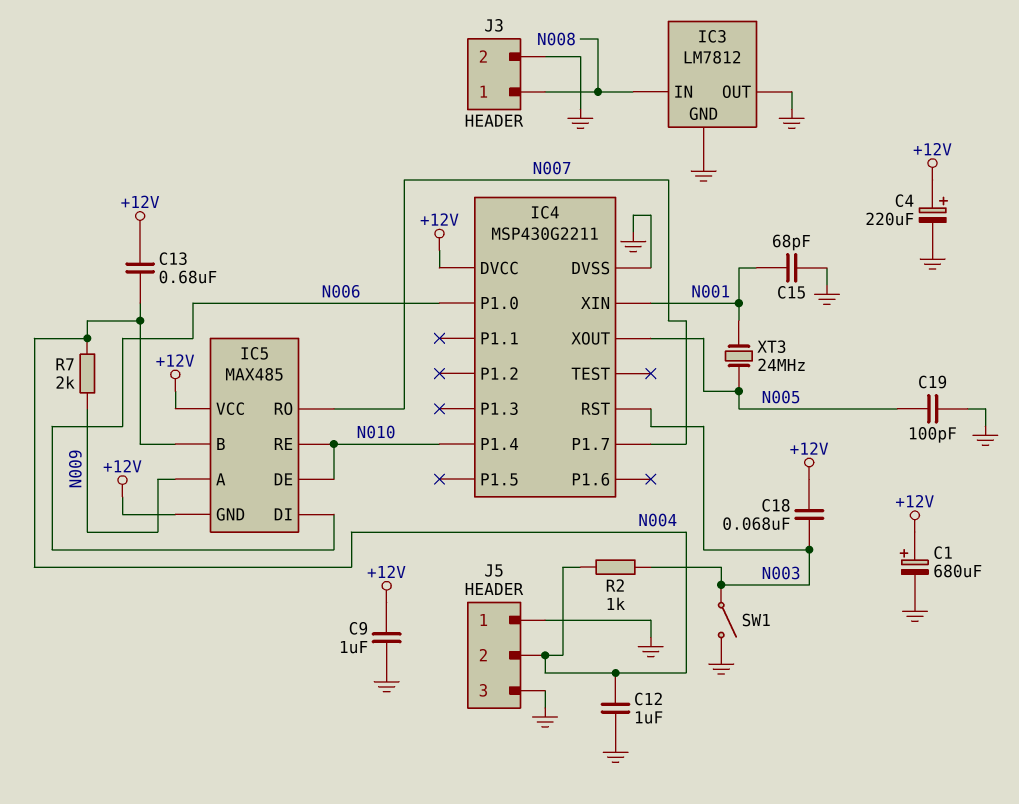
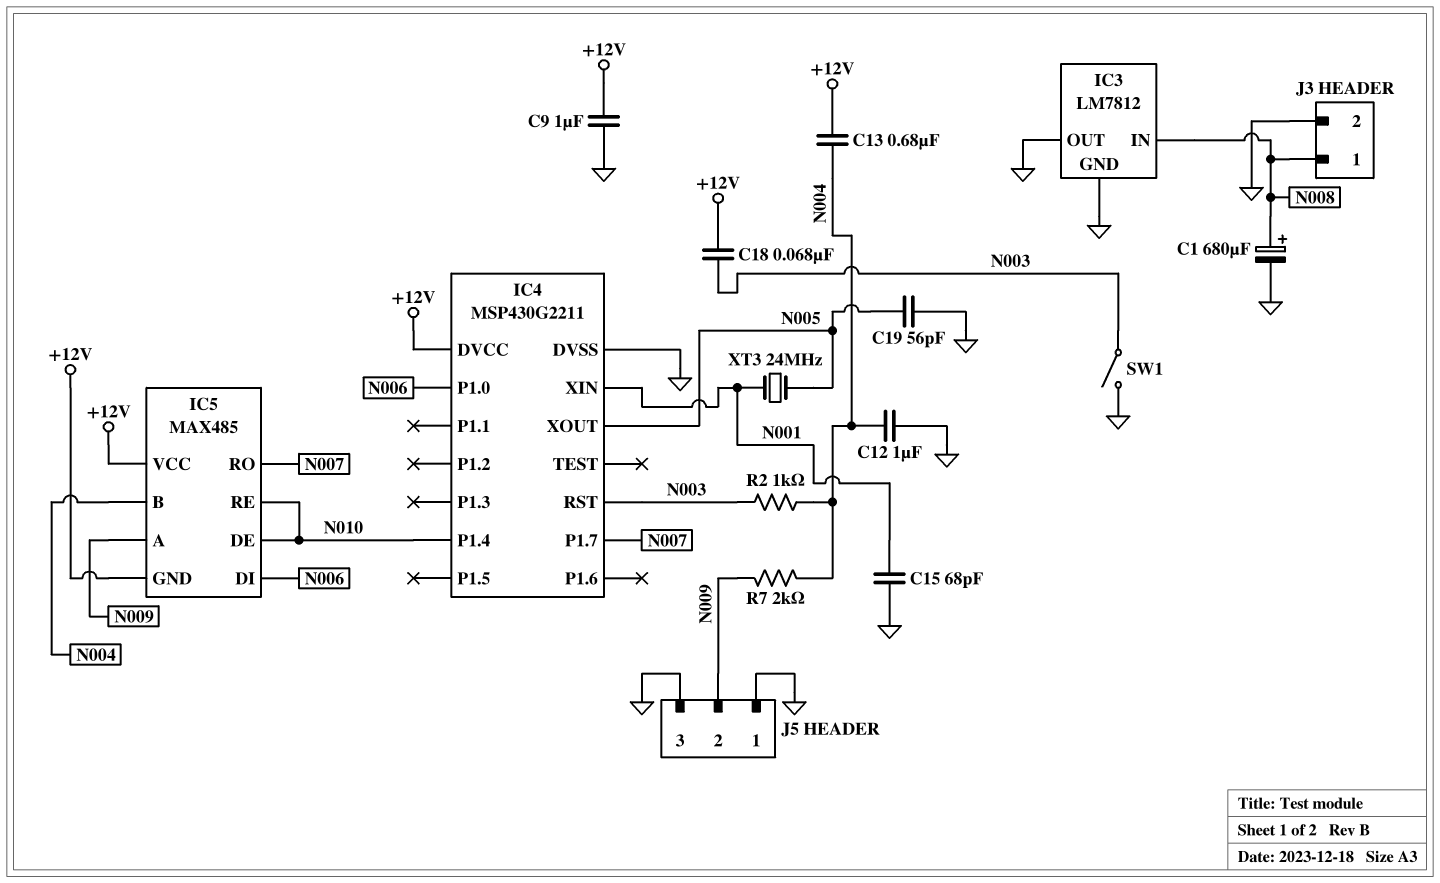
C1: 680uF (plus +12V, minus GND) -> 680uF (plus N008, minus GND)
C4: 220uF (plus +12V, minus GND) -> none
C19: 100pF (GND, N005) -> 56pF (GND, N005)
J5 pin 2: N004 -> N009

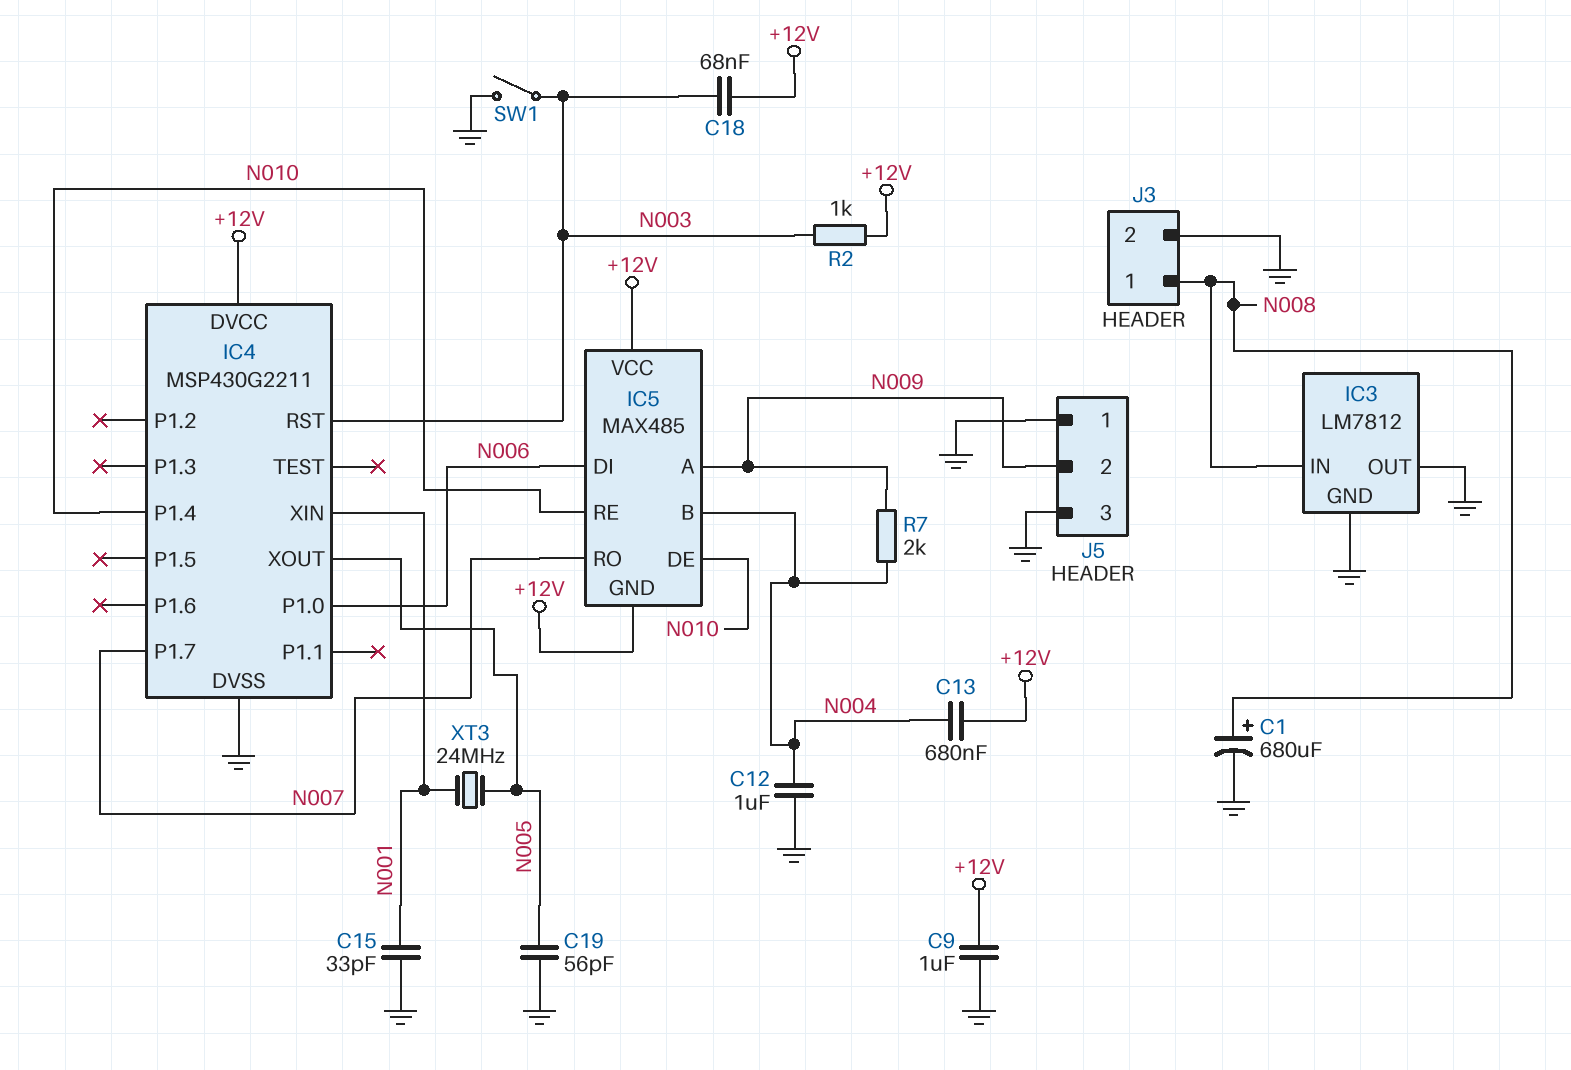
C15: 68pF (GND, N001) -> 33pF (GND, N001)
R2: 1k (N003, N004) -> 1k (+12V, N003)

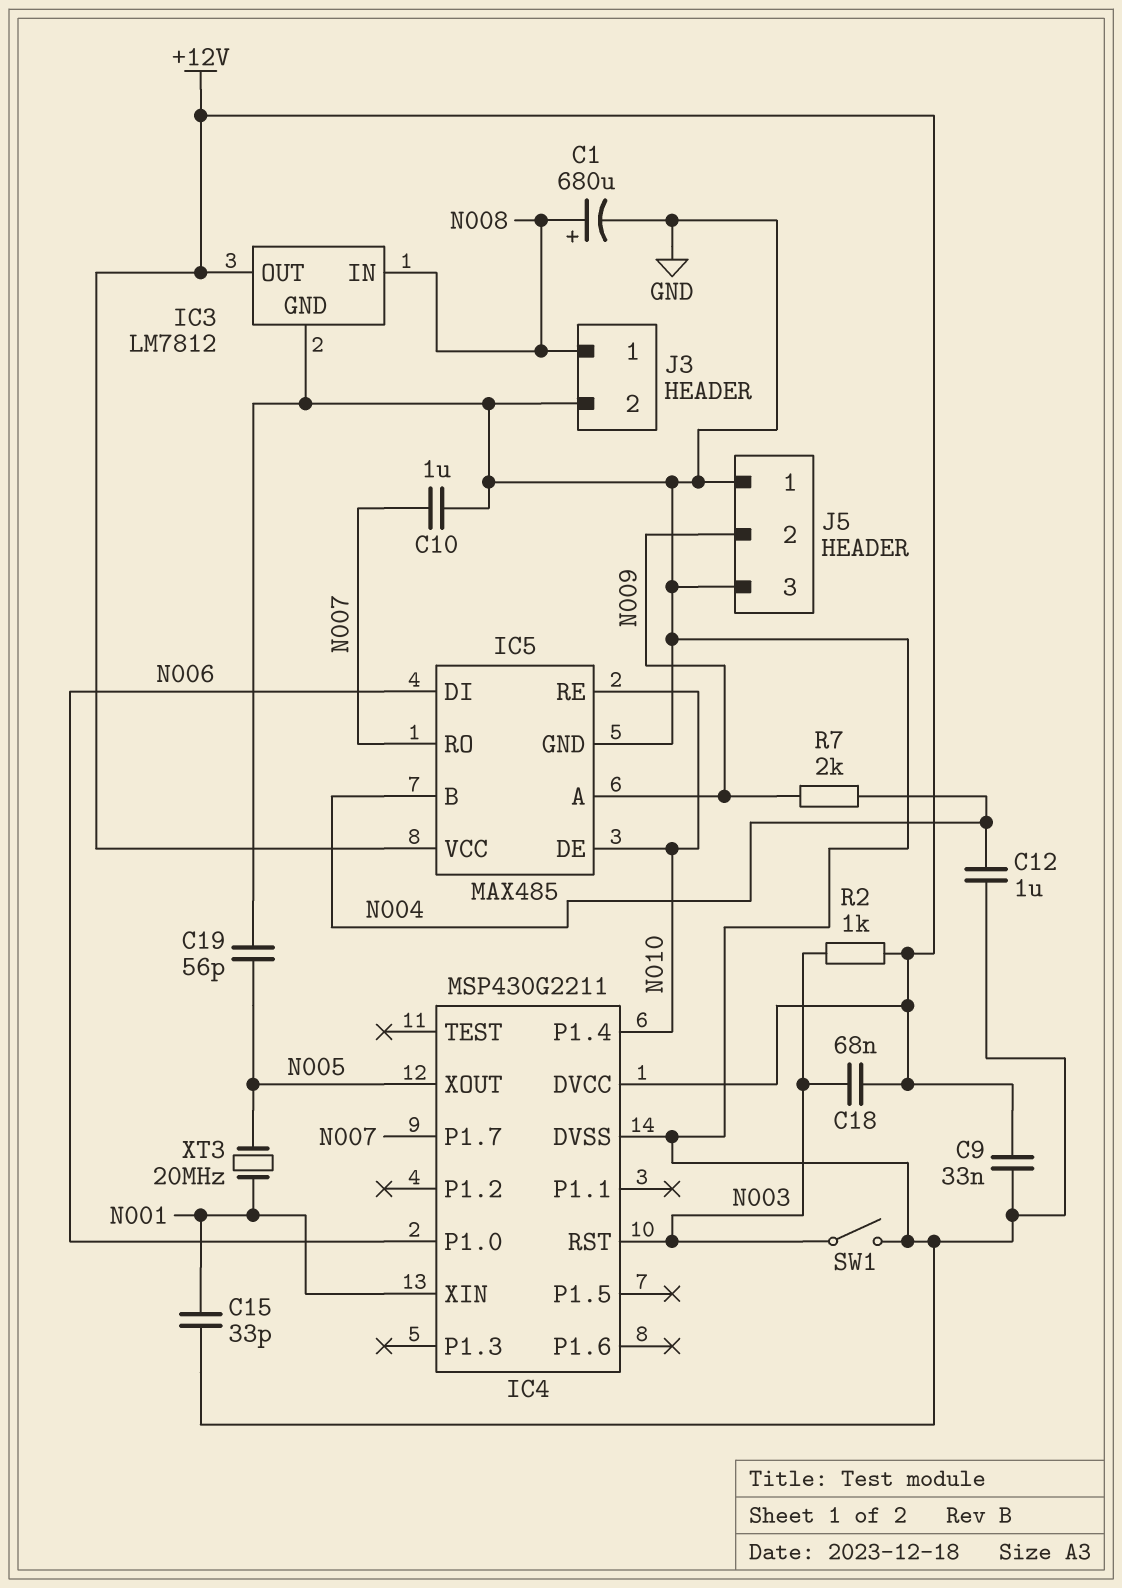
C9: 1uF (+12V, GND) -> 33nF (+12V, GND)
C10: none -> 1uF (GND, N007)
C13: 680nF (+12V, N004) -> none
IC3 pin OUT: GND -> +12V
IC5 pin GND: +12V -> GND
XT3: 24MHz (N001, N005) -> 20MHz (N001, N005)

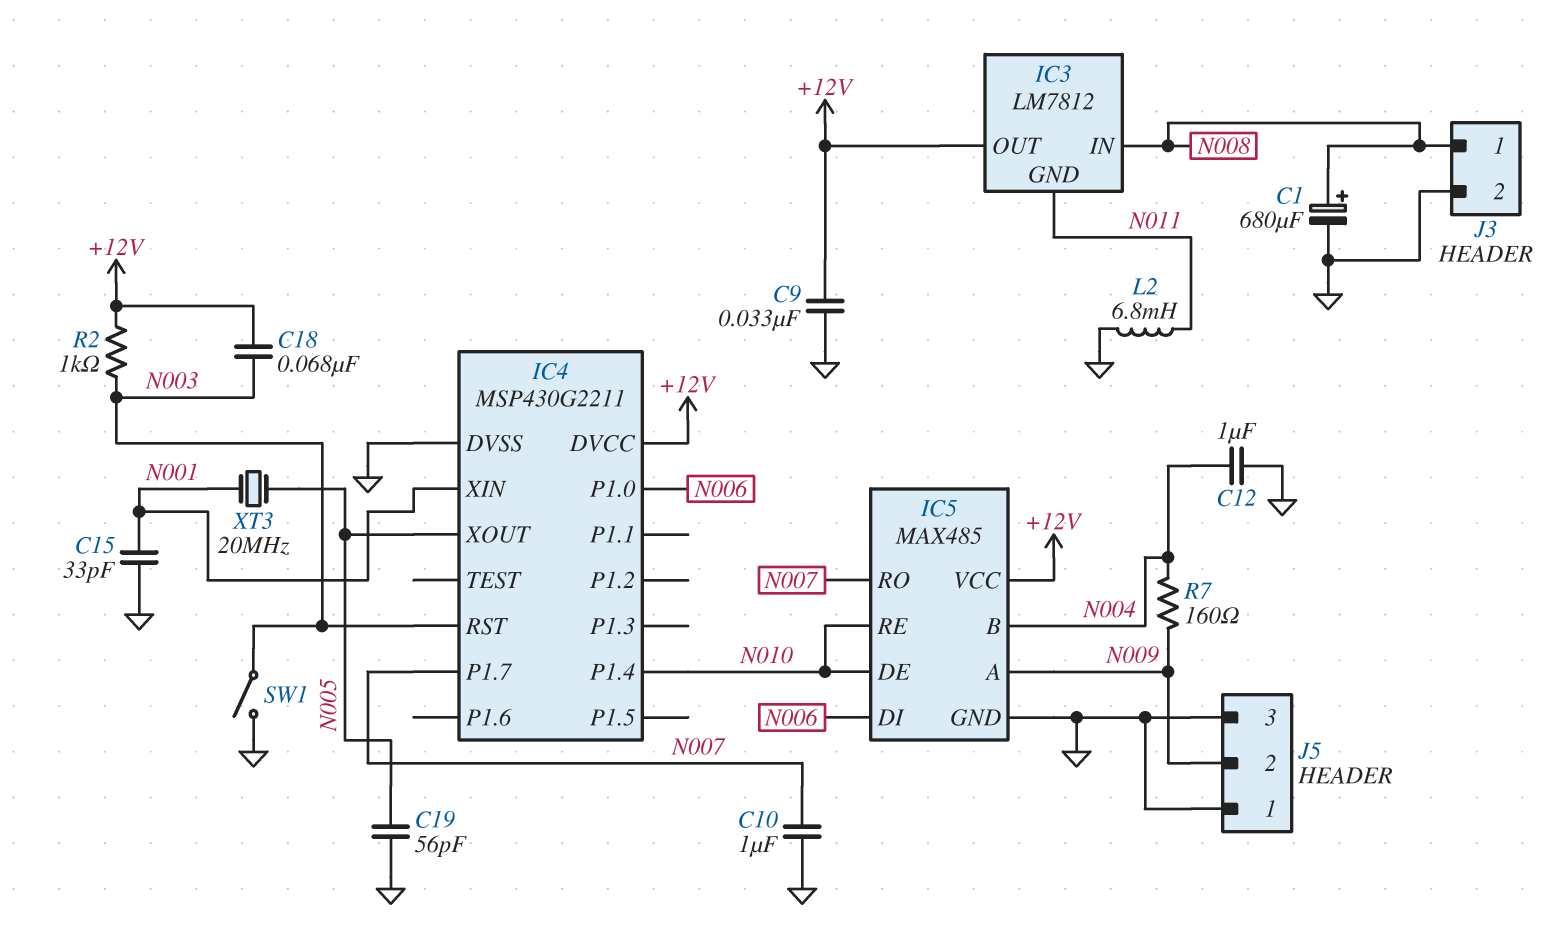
IC3 pin GND: GND -> N011
L2: none -> 6.8mH (GND, N011)
R7: 2k (N004, N009) -> 160 (N004, N009)

